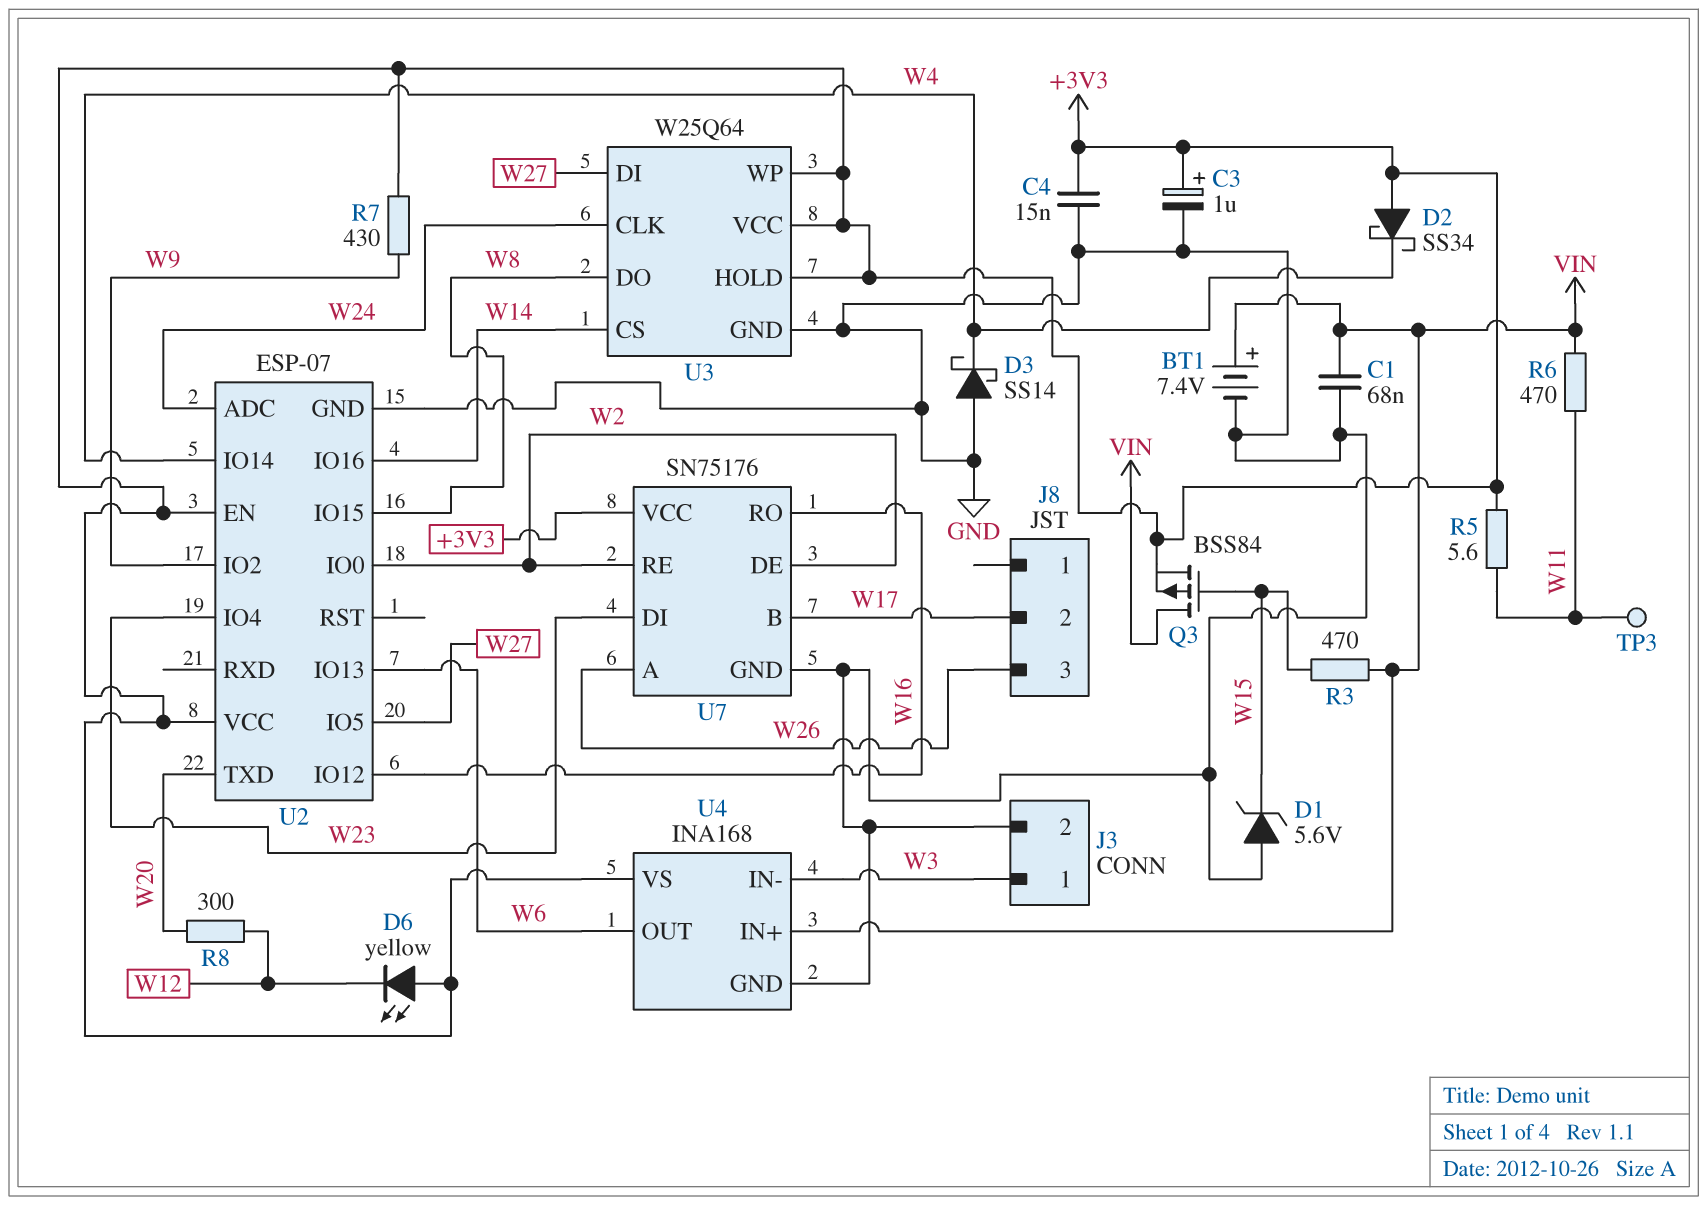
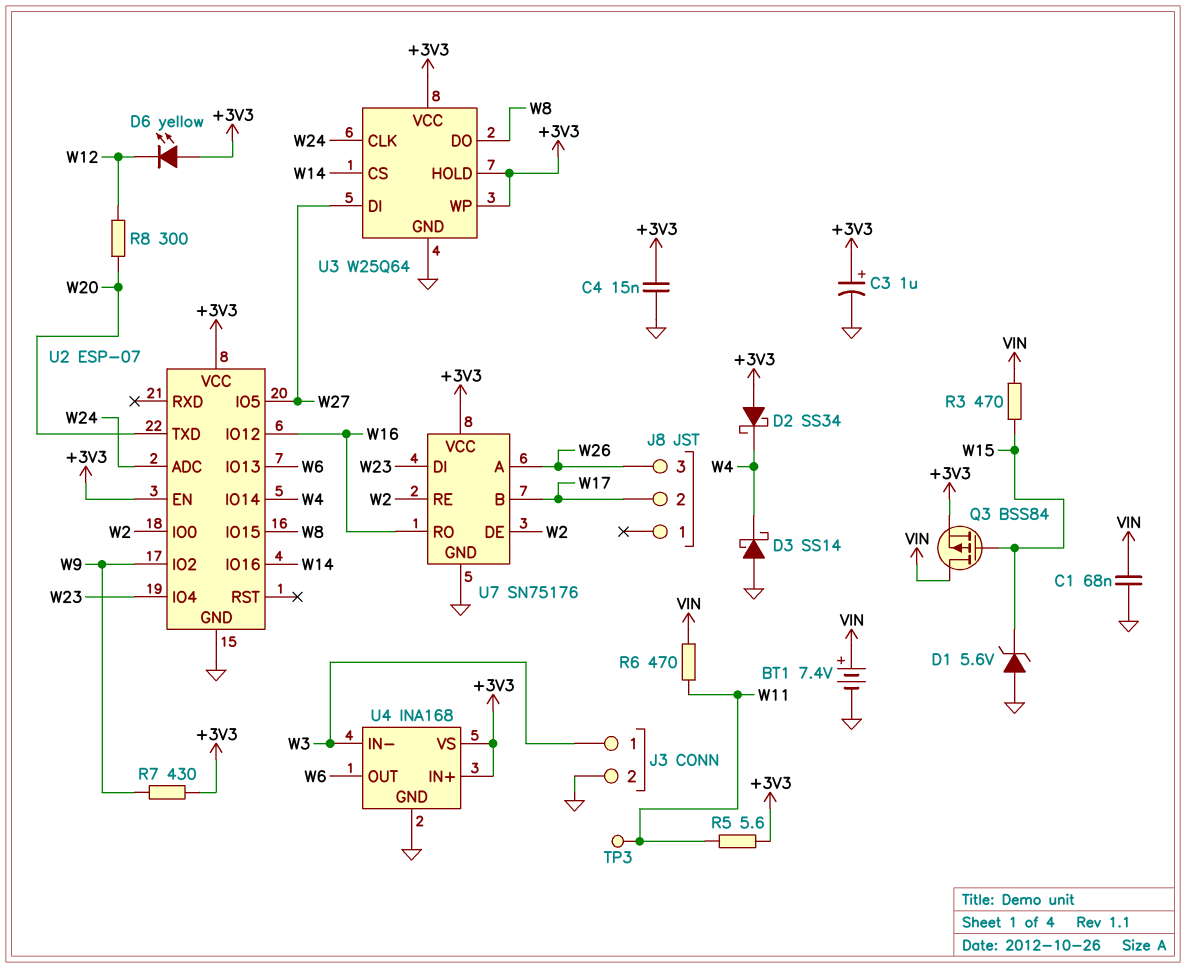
U4 pin IN+: VIN -> +3V3

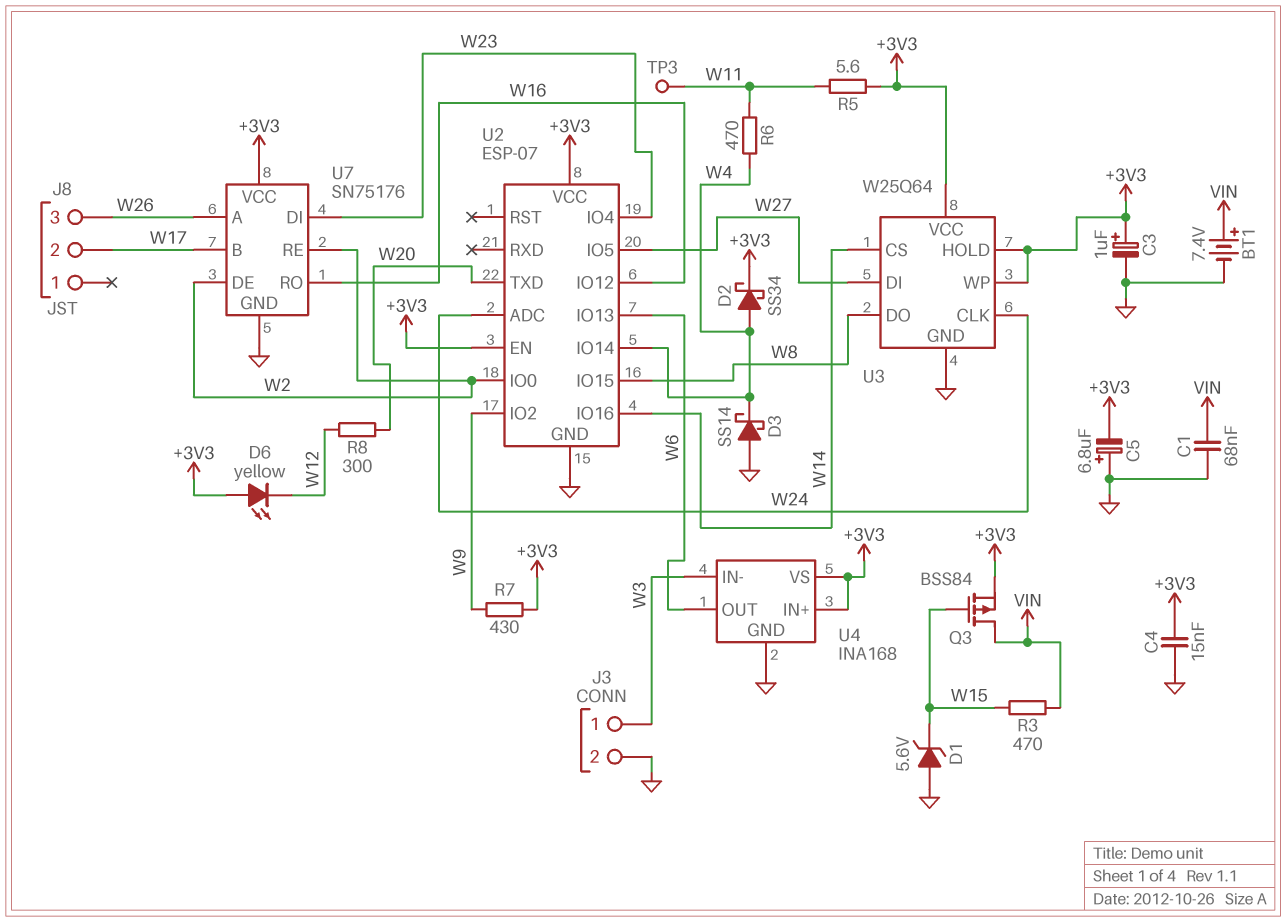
C5: none -> 6.8uF (plus GND, minus +3V3)
D2: schottky SS34 (A +3V3, K W4) -> schottky SS34 (A W4, K +3V3)
R6: 470 (VIN, W11) -> 470 (W4, W11)

